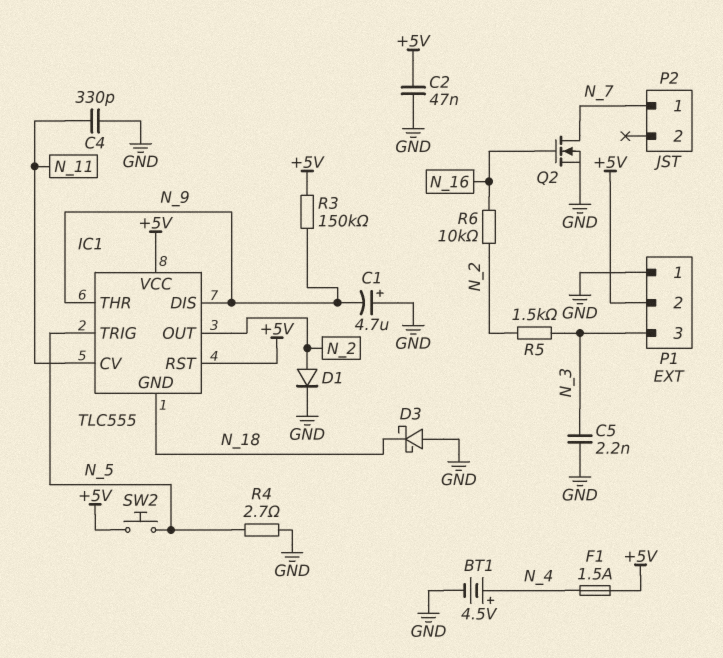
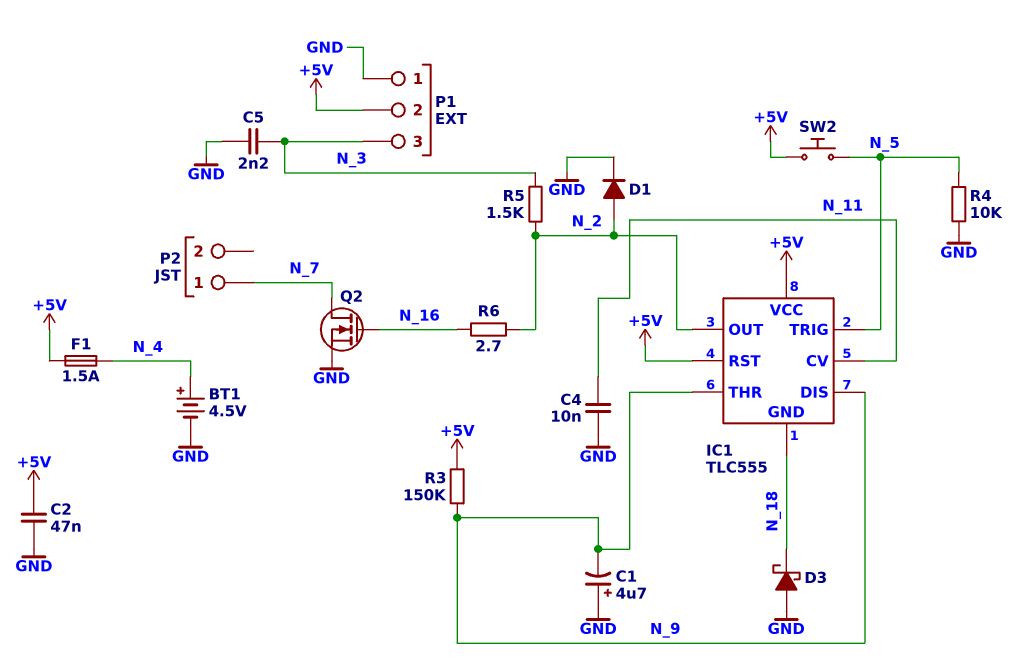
C4: 330pF (GND, N_11) -> 10nF (GND, N_11)
R4: 2.7 (GND, N_5) -> 10k (GND, N_5)
R6: 10k (N_2, N_16) -> 2.7 (N_2, N_16)

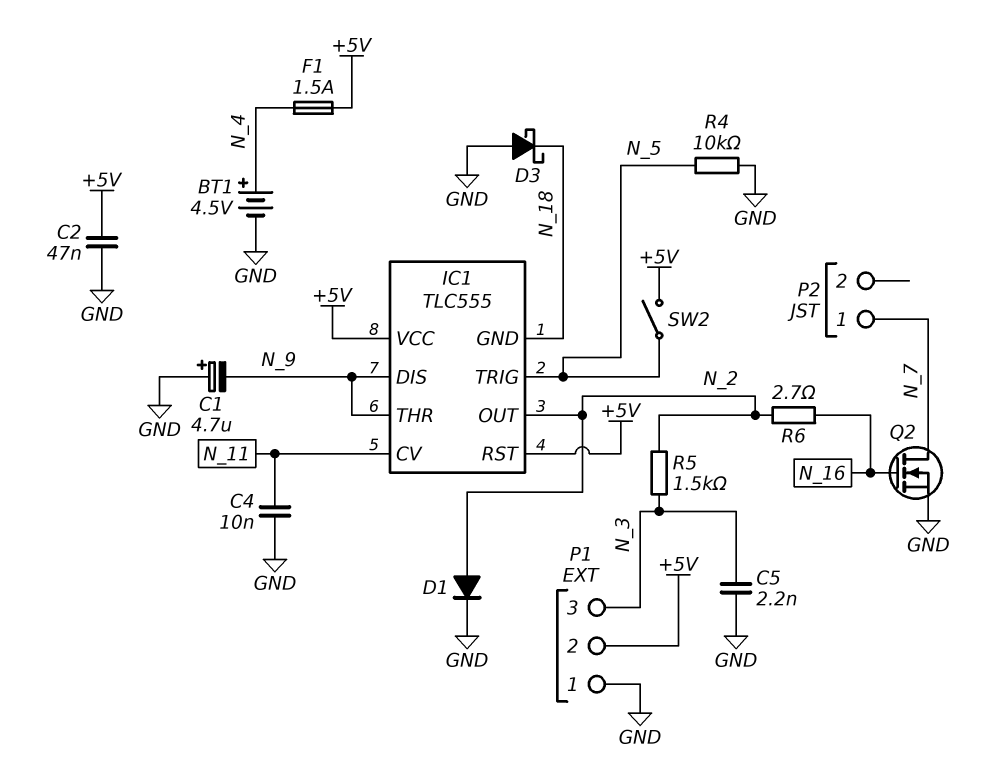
R3: 150k (+5V, N_9) -> none
SW2: button (+5V, N_5) -> switch (+5V, N_5)

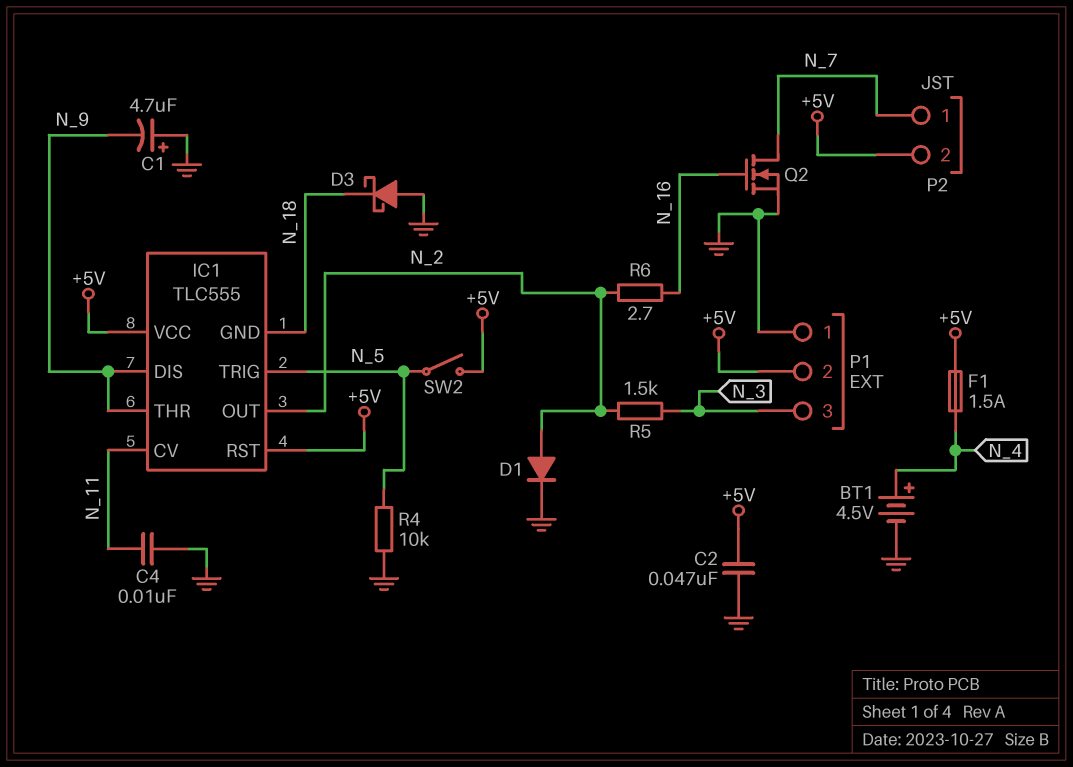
C5: 2.2nF (GND, N_3) -> none
P2 pin 2: none -> +5V

